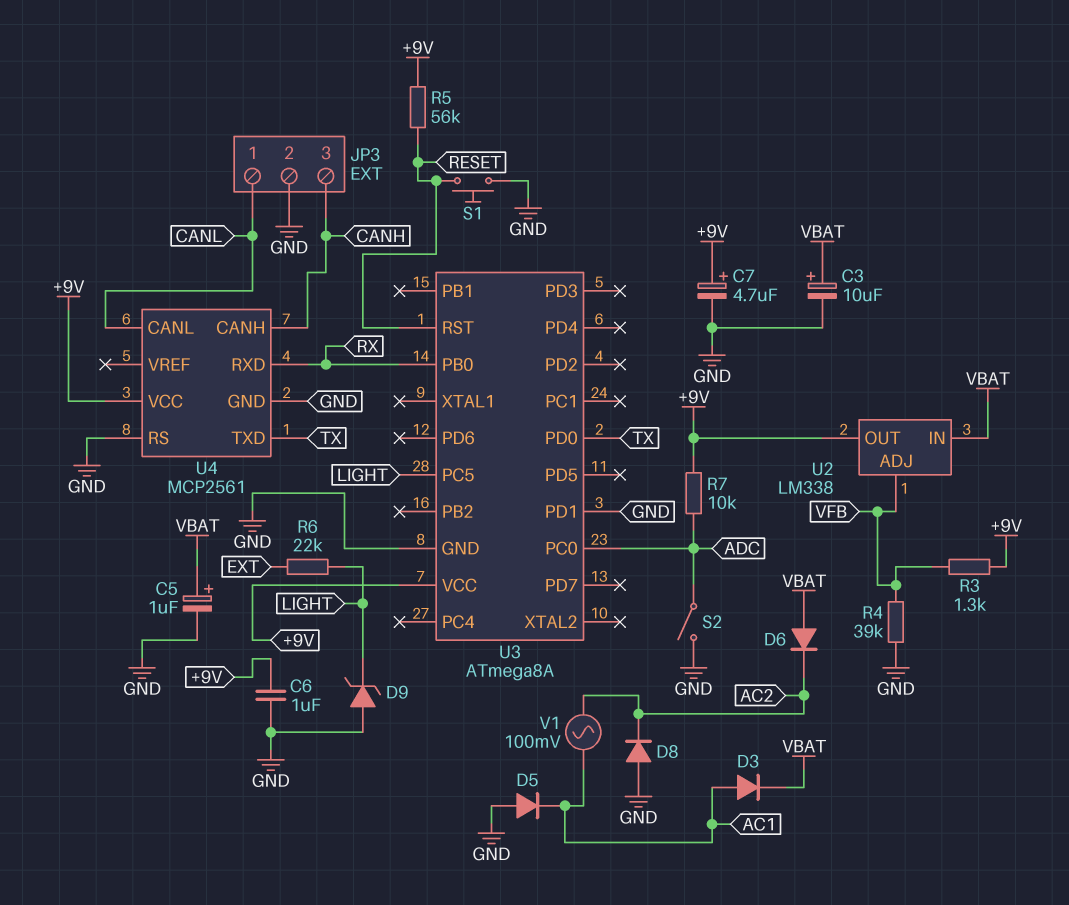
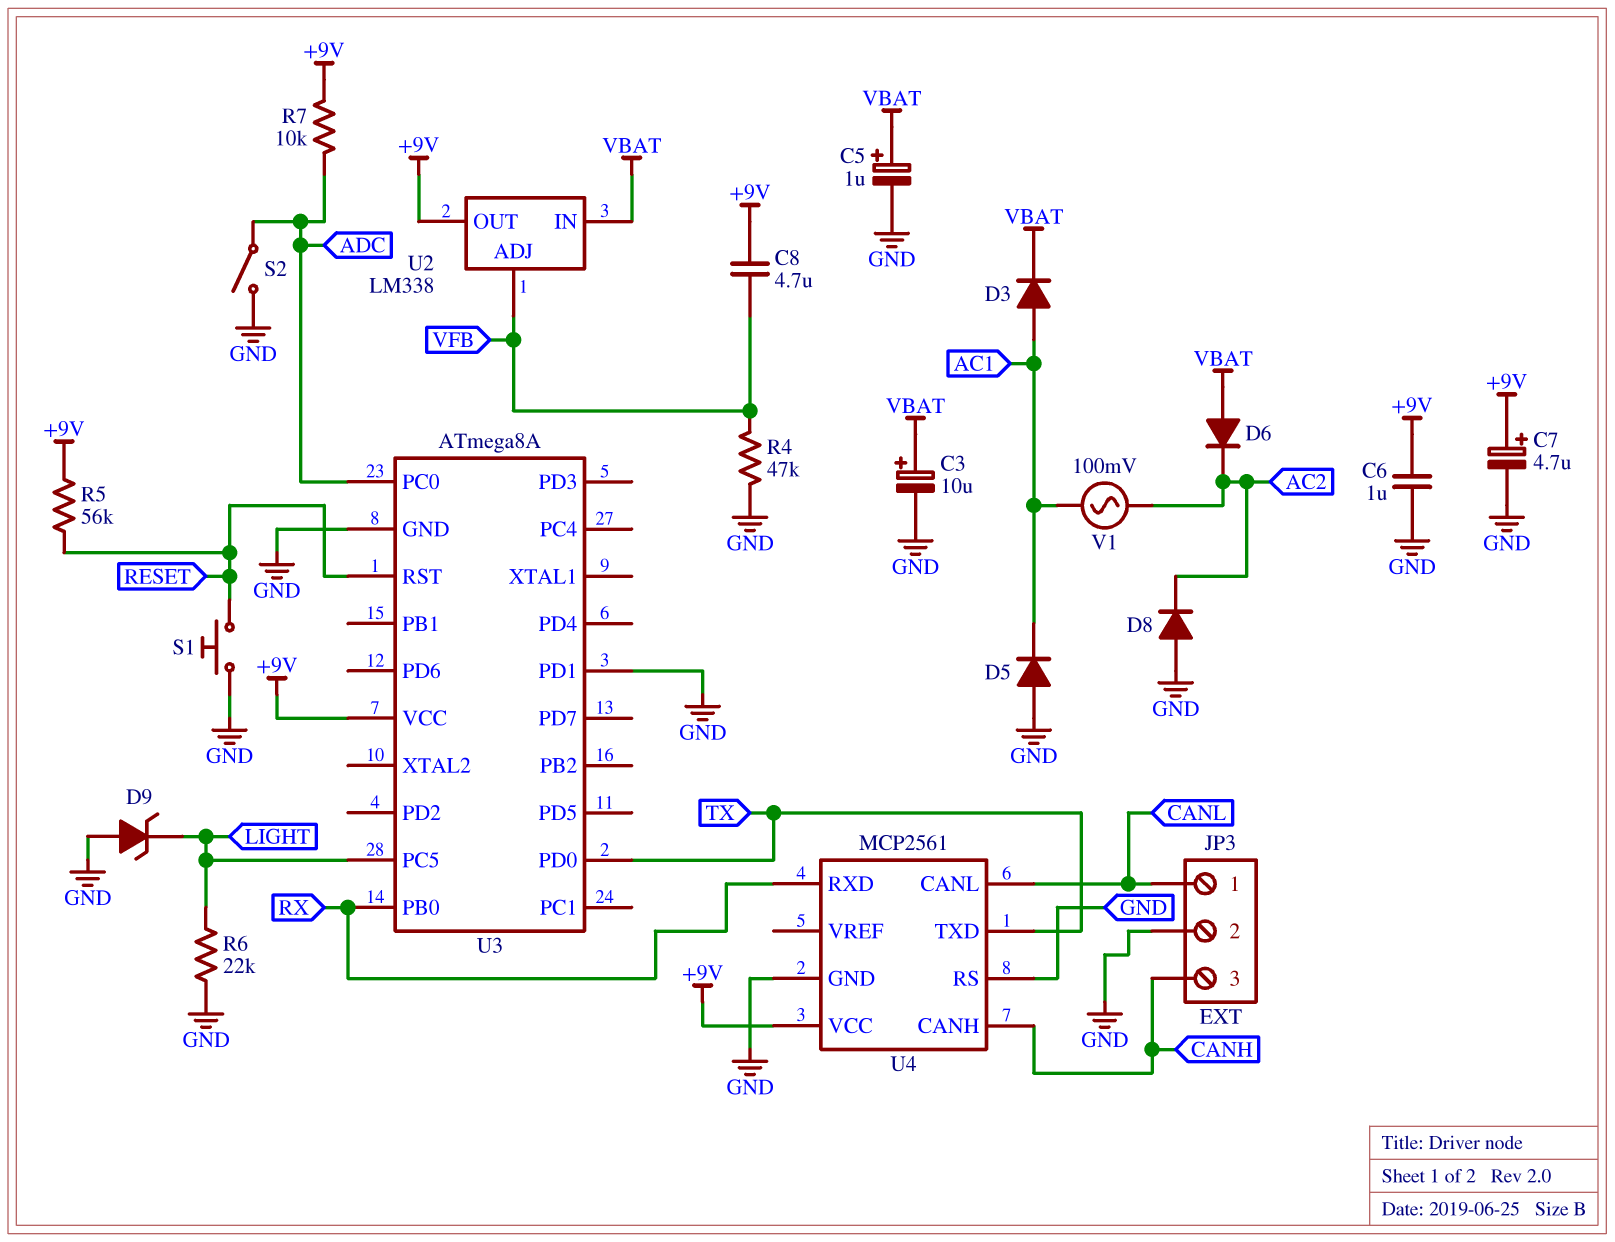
C8: none -> 4.7uF (+9V, VFB)
R3: 1.3k (+9V, VFB) -> none
R4: 39k (GND, VFB) -> 47k (GND, VFB)
R6: 22k (EXT, LIGHT) -> 22k (GND, LIGHT)

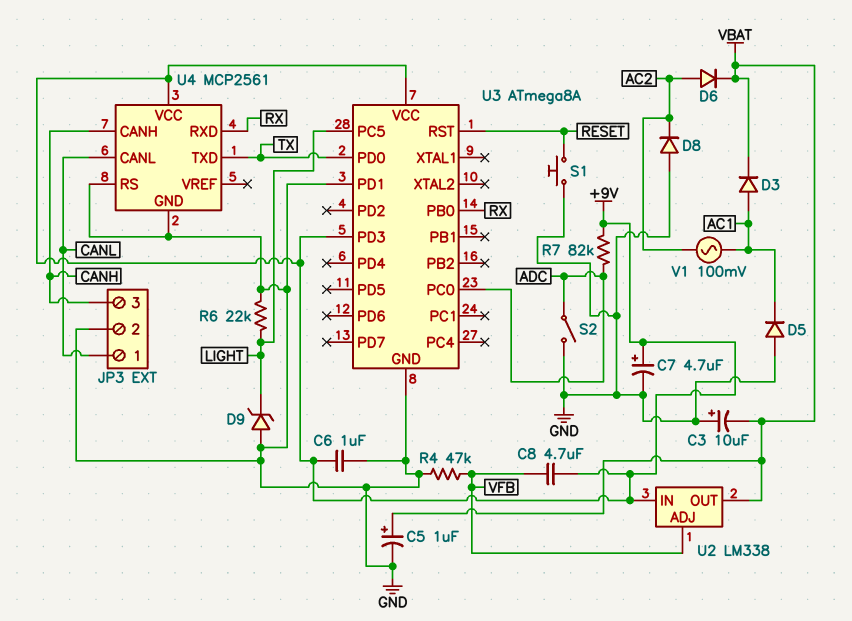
C3: 10uF (plus VBAT, minus GND) -> 10uF (plus GND, minus VBAT)
D6: diode (A VBAT, K AC2) -> diode (A AC2, K VBAT)
R5: 56k (+9V, RESET) -> none
R7: 10k (+9V, ADC) -> 82k (+9V, ADC)
U2 pin IN: VBAT -> +9V
U2 pin OUT: +9V -> VBAT
U3 pin PD3: none -> +9V

